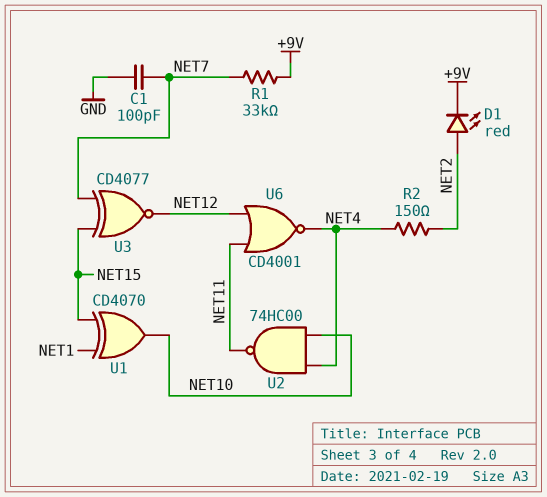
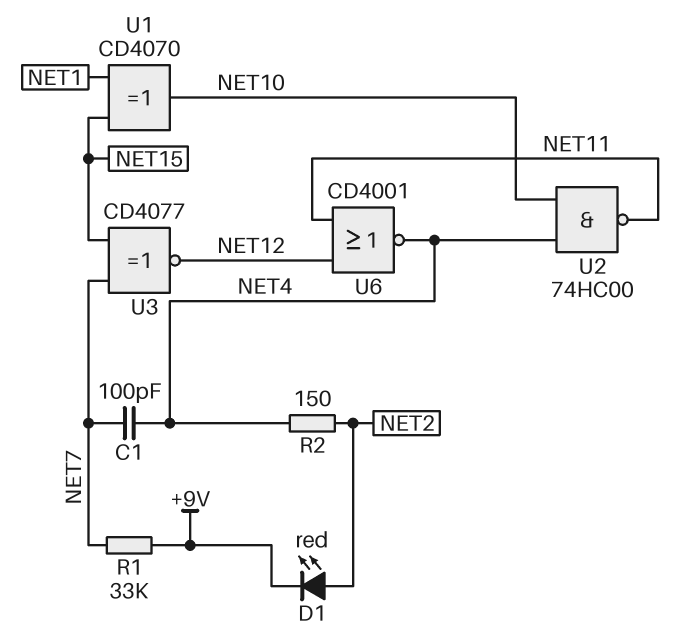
C1: 100pF (GND, NET7) -> 100pF (NET4, NET7)

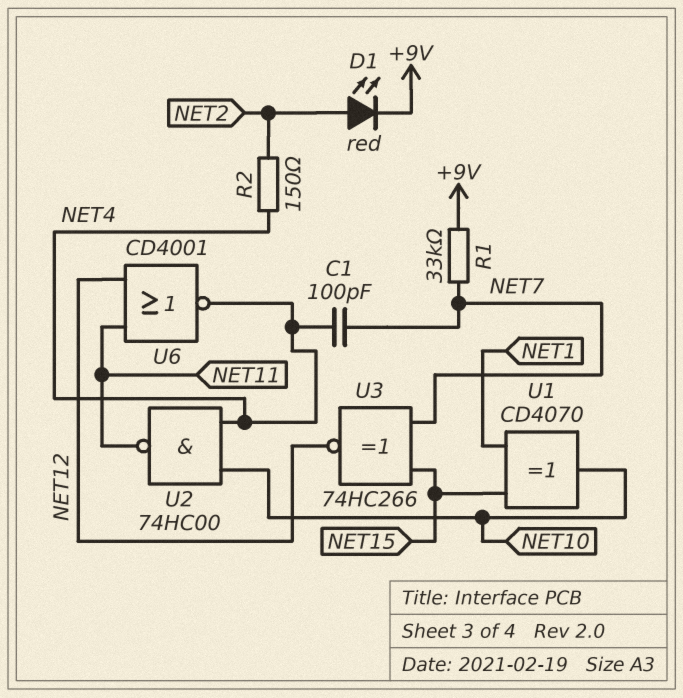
U3: XNOR CD4077 (in NET7, in NET15, out NET12) -> XNOR 74HC266 (in NET7, in NET15, out NET12)

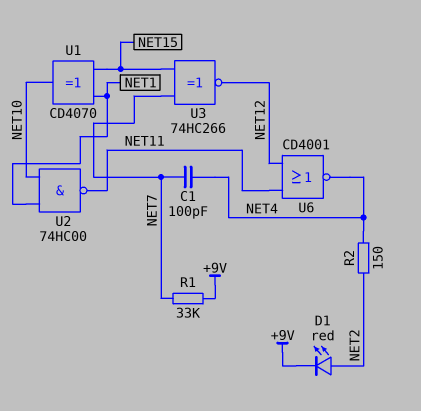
U2: NAND 74HC00 (in NET4, in NET10, out NET11) -> NAND 74HC00 (in NET1, in NET10, out NET11)

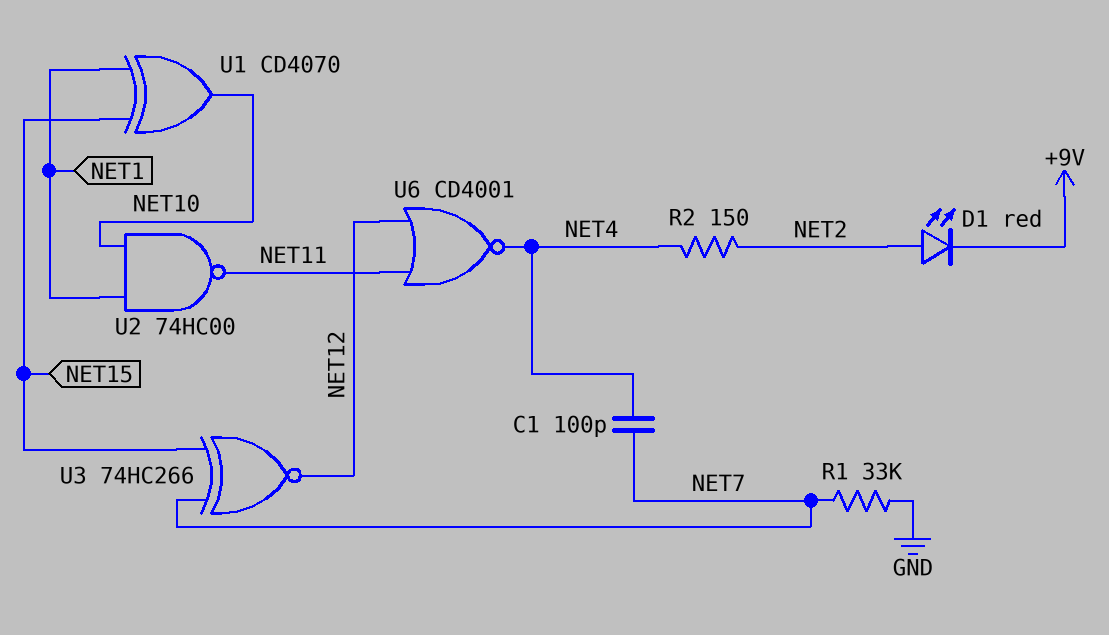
R1: 33k (+9V, NET7) -> 33k (GND, NET7)

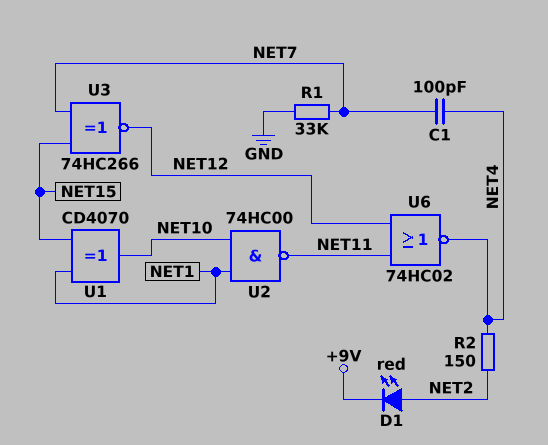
U6: NOR CD4001 (in NET11, in NET12, out NET4) -> NOR 74HC02 (in NET11, in NET12, out NET4)

